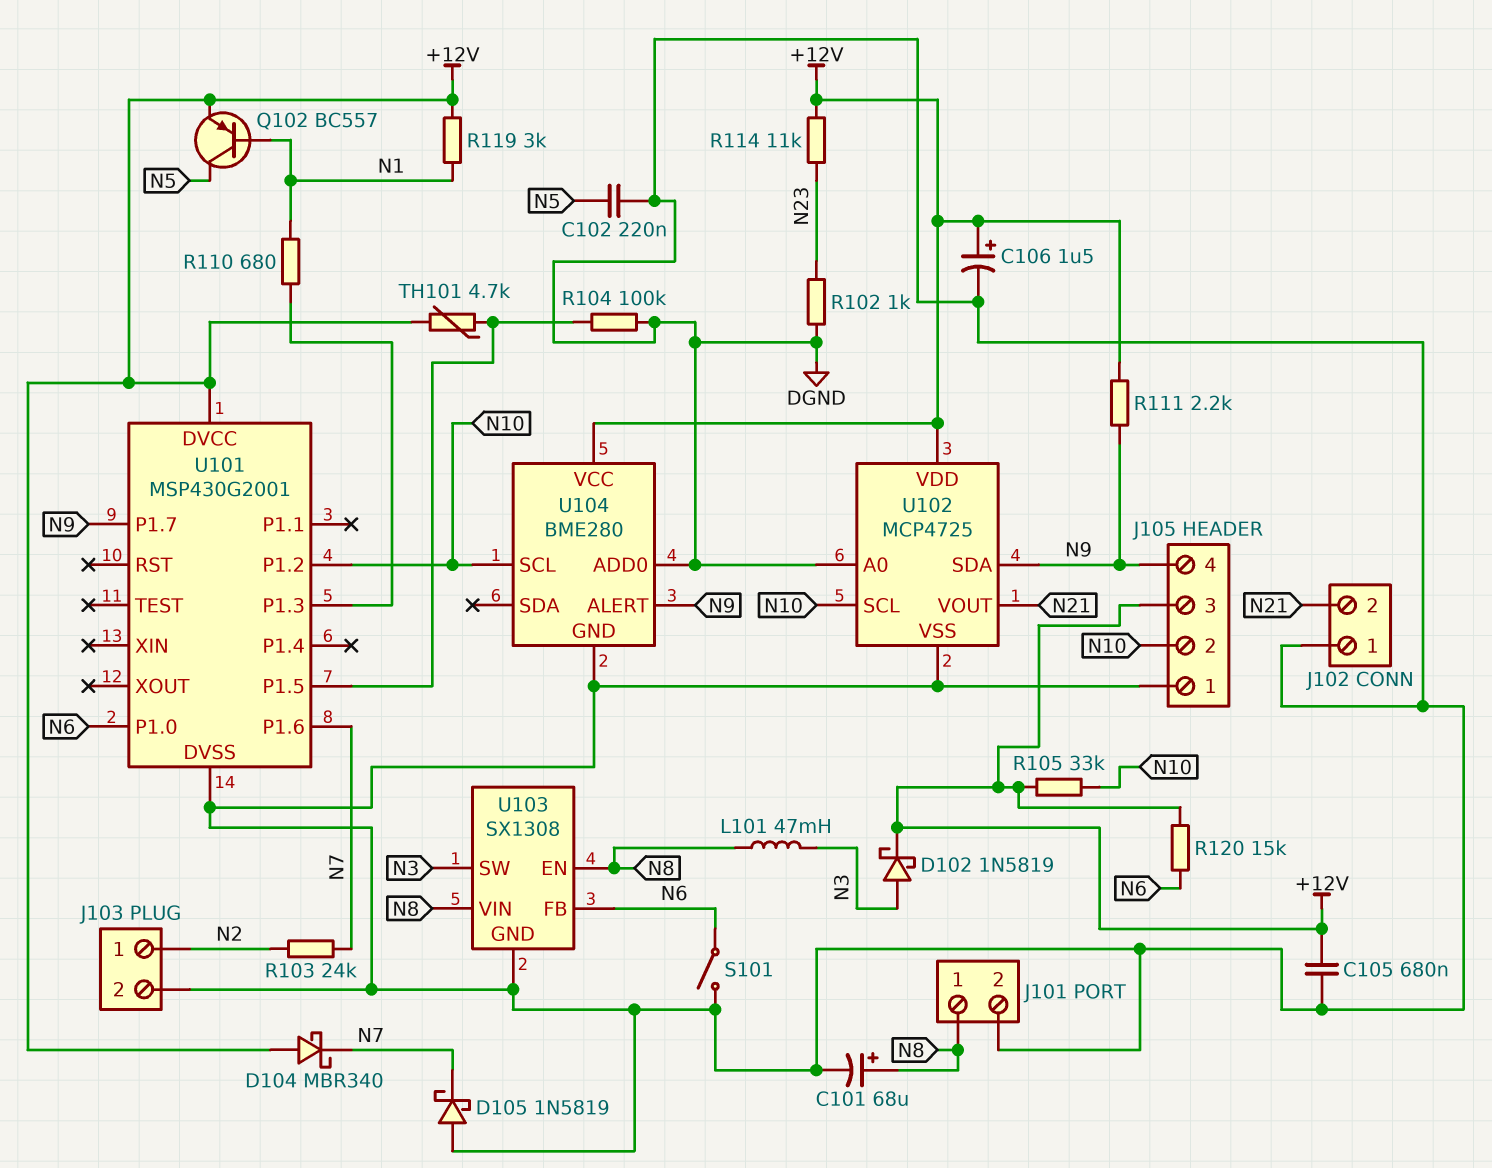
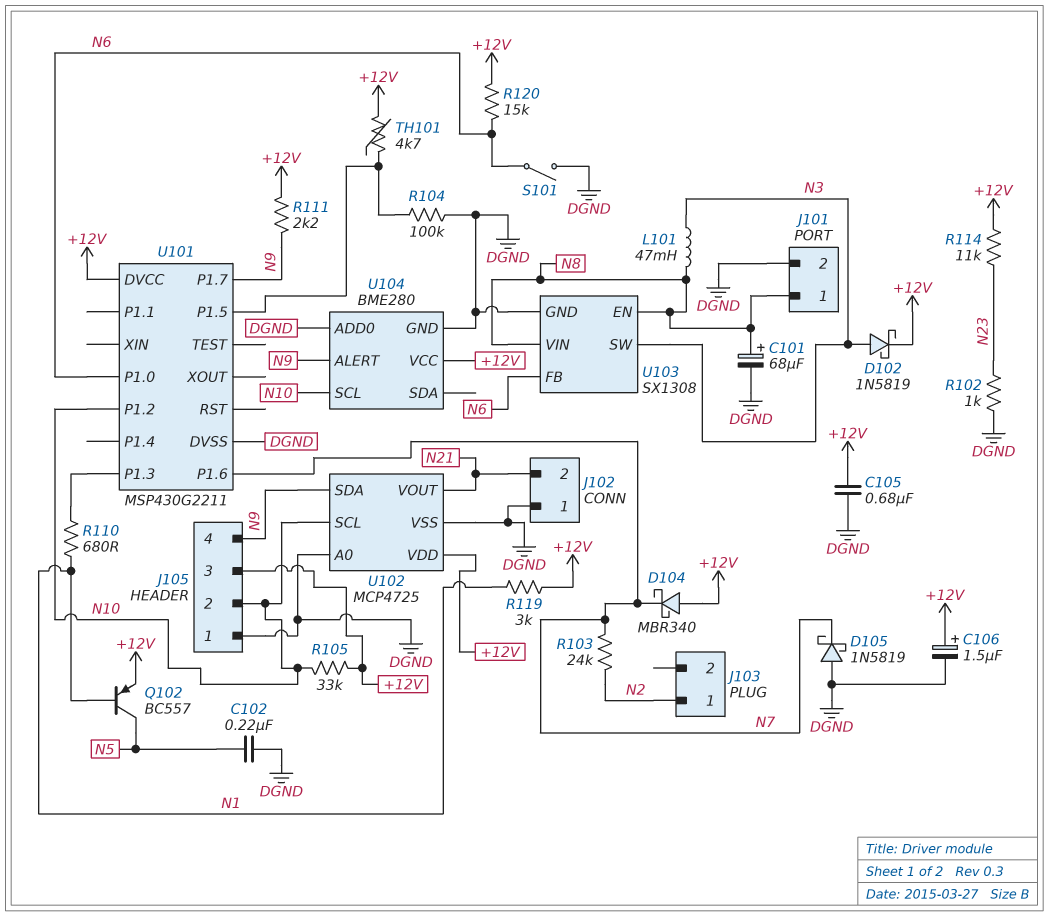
J103 pin 2: DGND -> none
U101: MSP430G2001 -> MSP430G2211

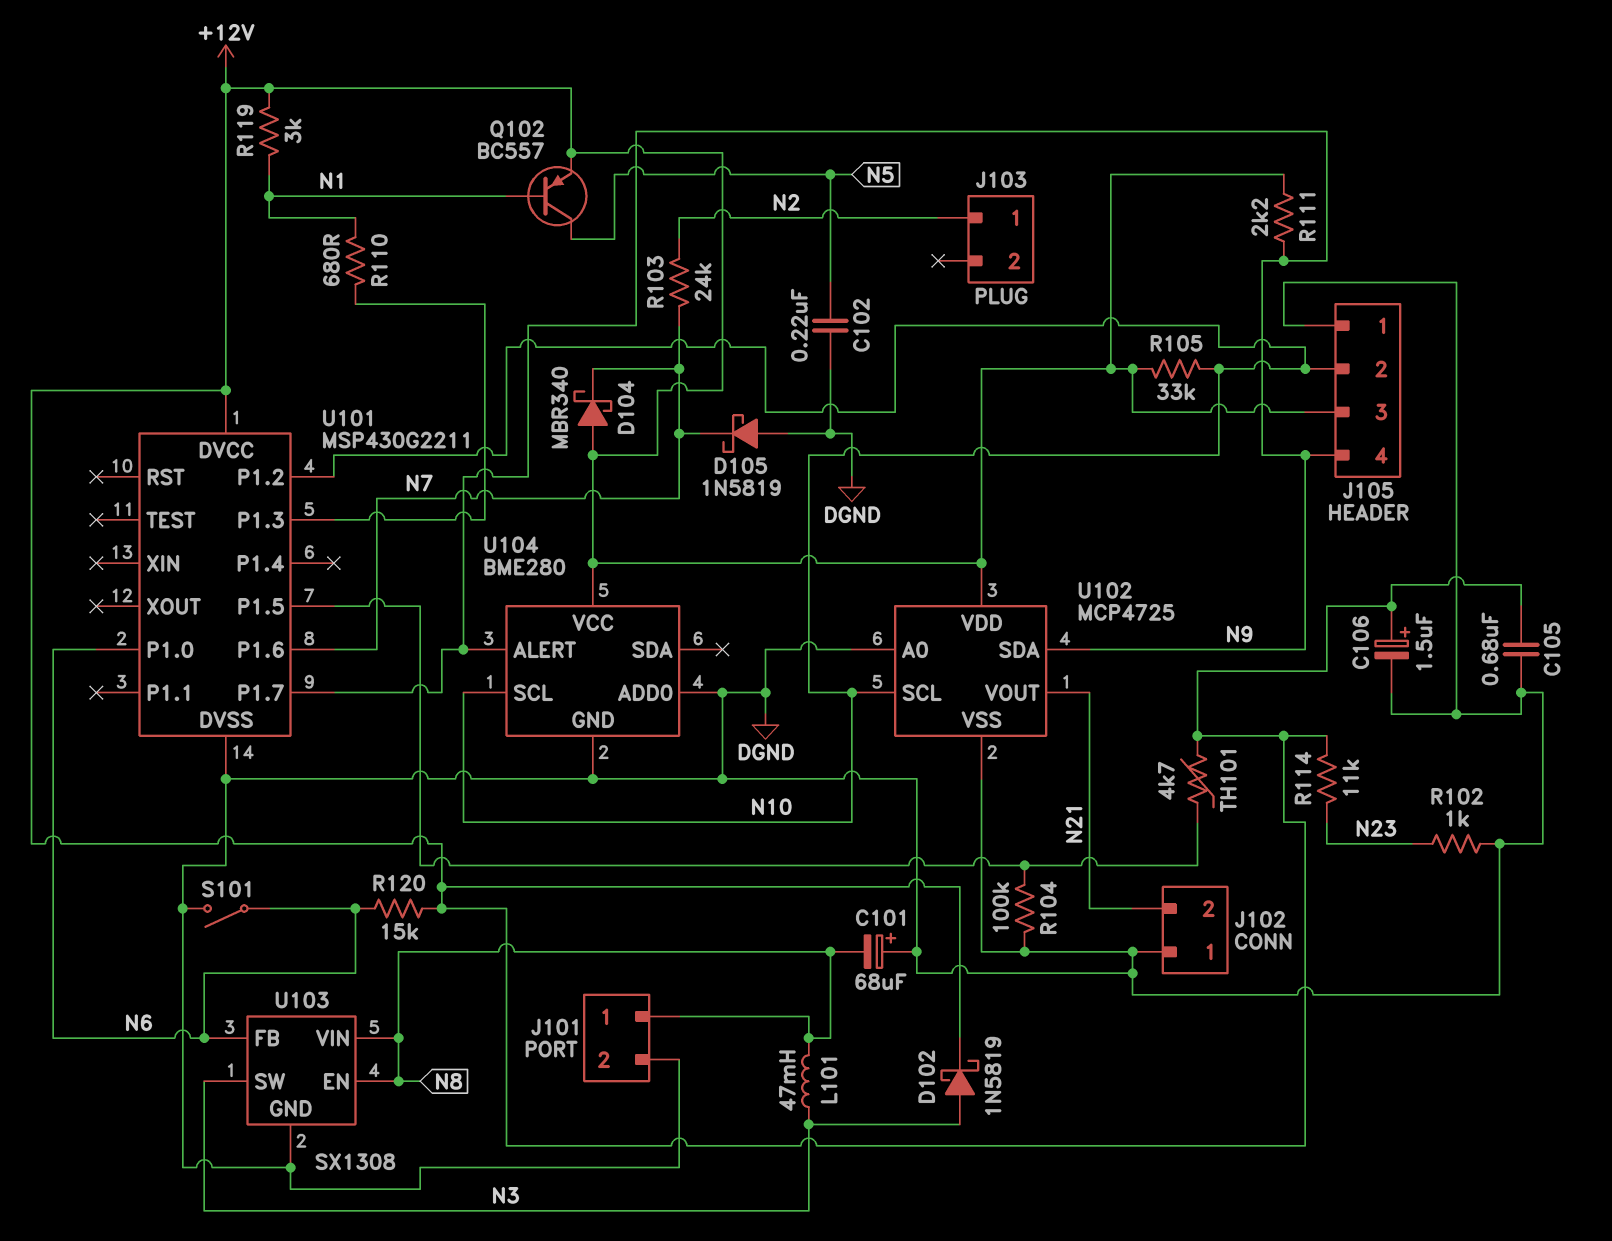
C101: 68uF (plus N8, minus DGND) -> 68uF (plus DGND, minus N8)

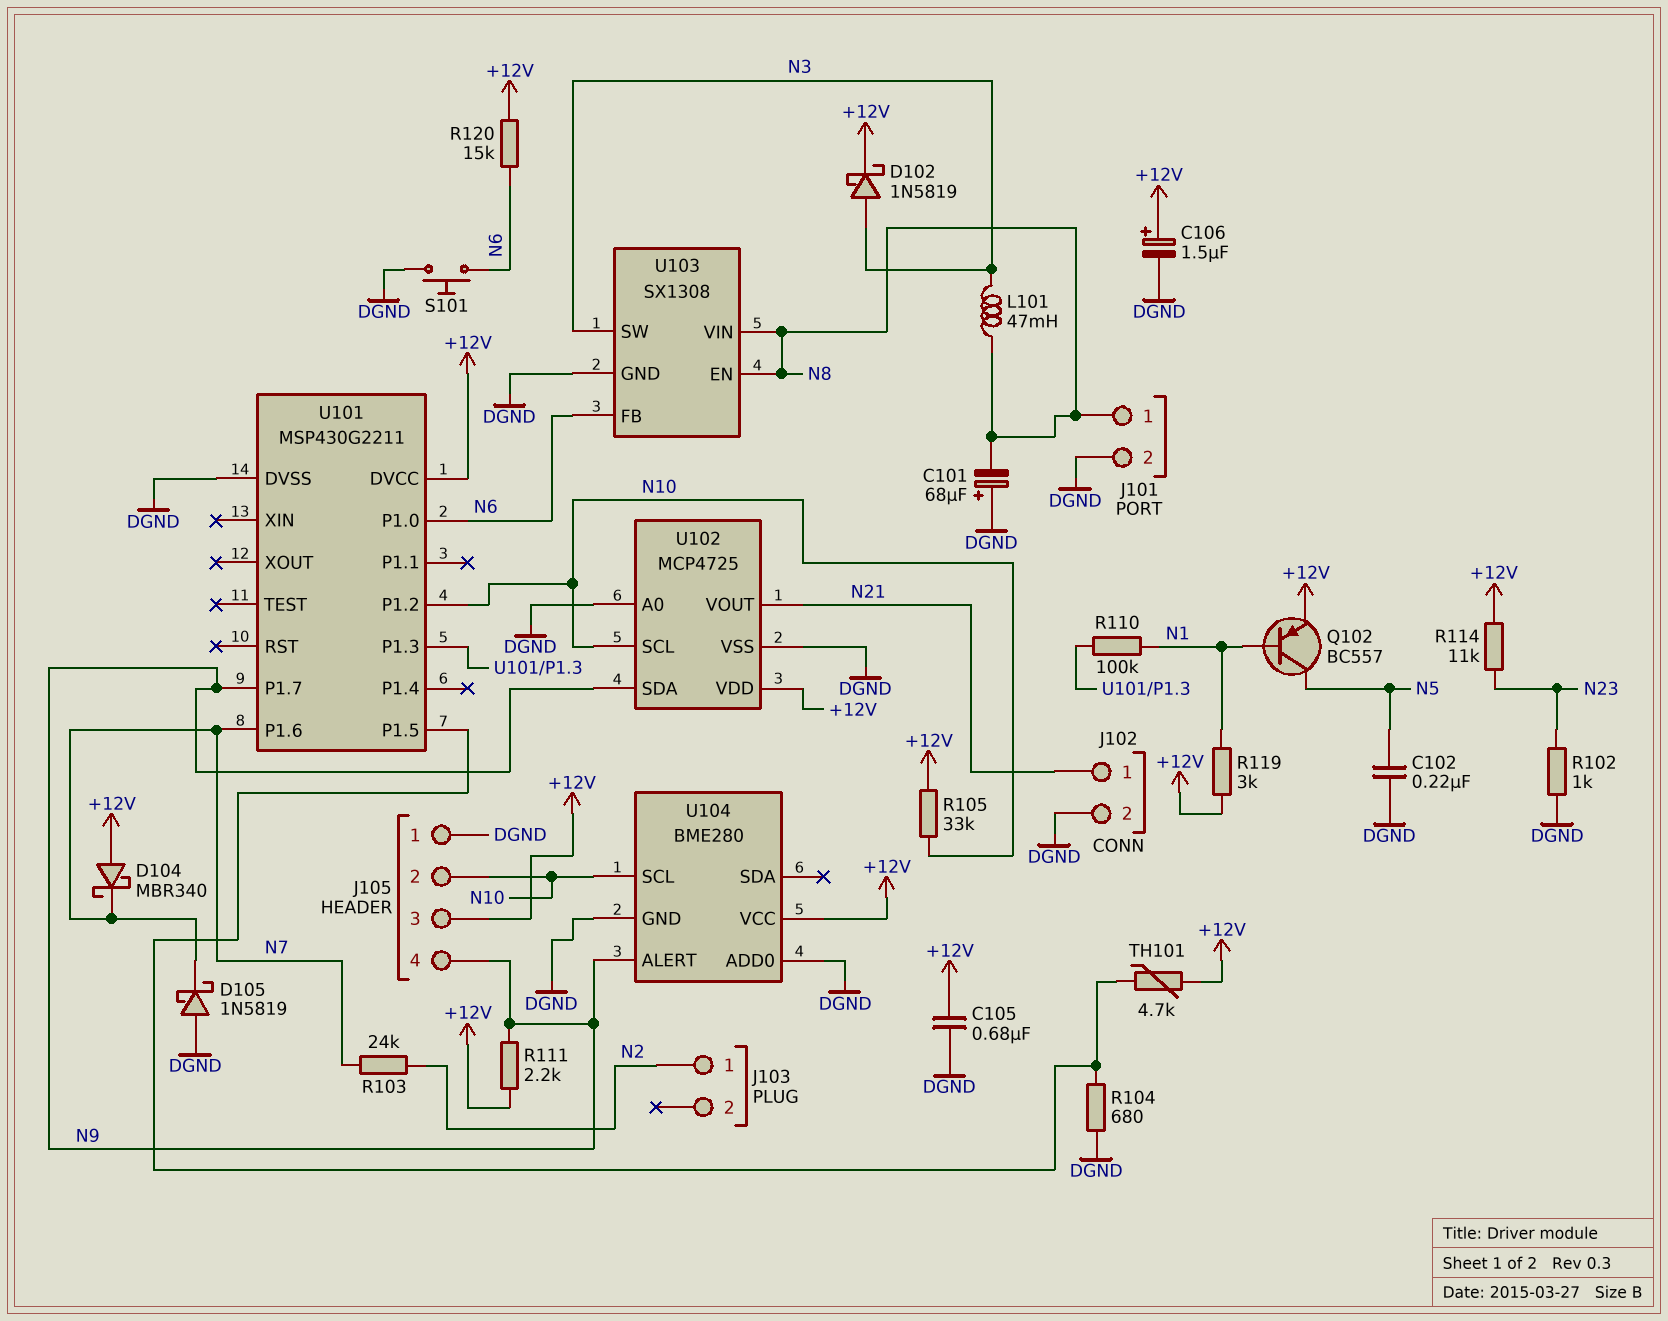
J102 pin 1: DGND -> N21
J102 pin 2: N21 -> DGND
R104: 100k (DGND, U101/P1.5) -> 680 (DGND, U101/P1.5)
R110: 680 (N1, U101/P1.3) -> 100k (N1, U101/P1.3)
S101: switch (DGND, N6) -> button (DGND, N6)

